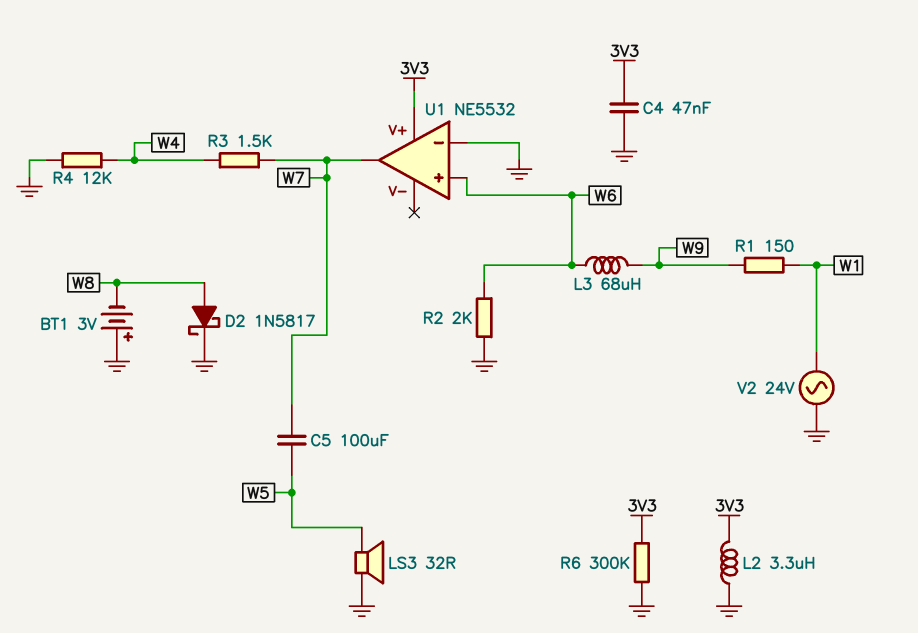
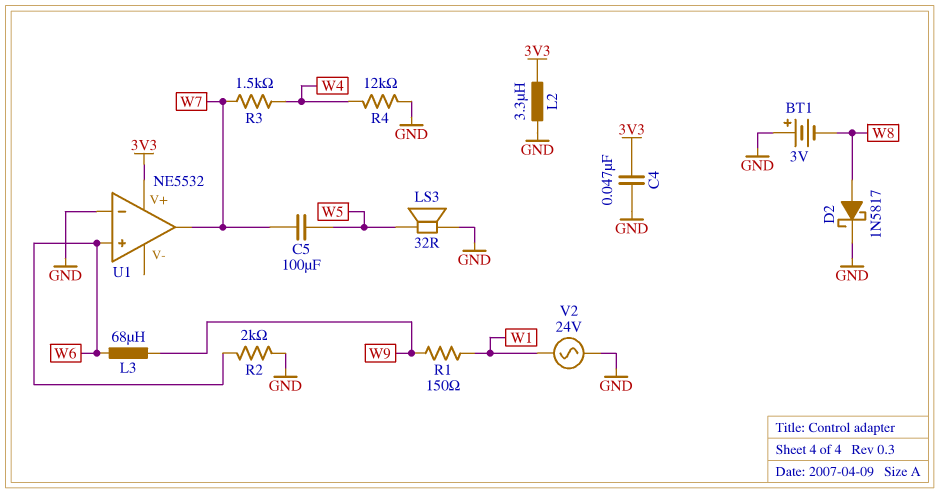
R6: 300k (3V3, GND) -> none

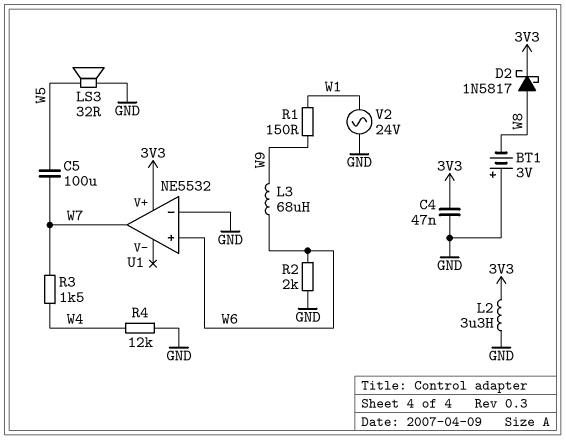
D2: schottky 1N5817 (A W8, K GND) -> schottky 1N5817 (A W8, K 3V3)

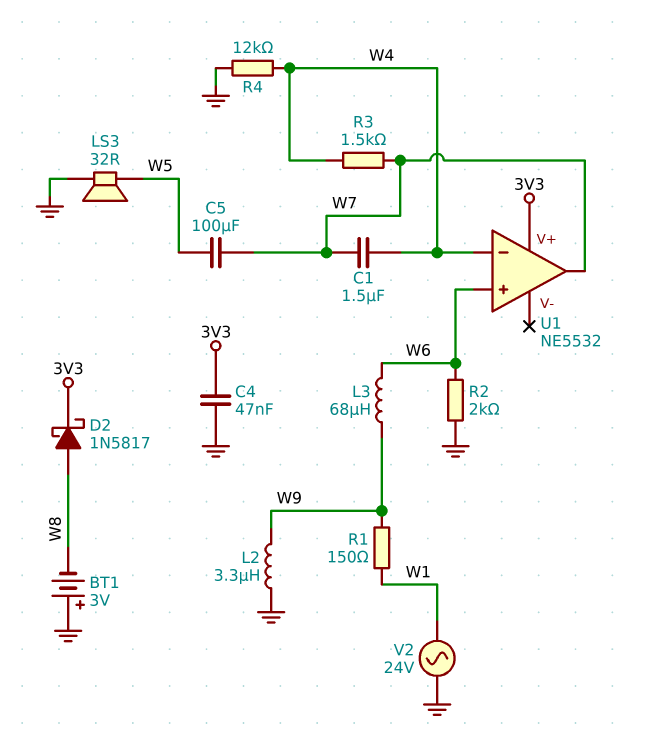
C1: none -> 1.5uF (W4, W7)
L2: 3.3uH (3V3, GND) -> 3.3uH (GND, W9)
U1 pin in-: GND -> W4

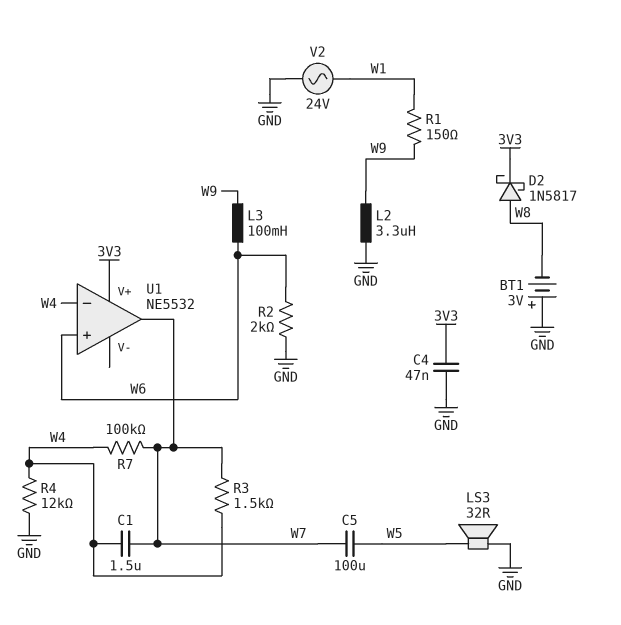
L3: 68uH (W6, W9) -> 100mH (W6, W9)
R7: none -> 100k (W4, W7)

